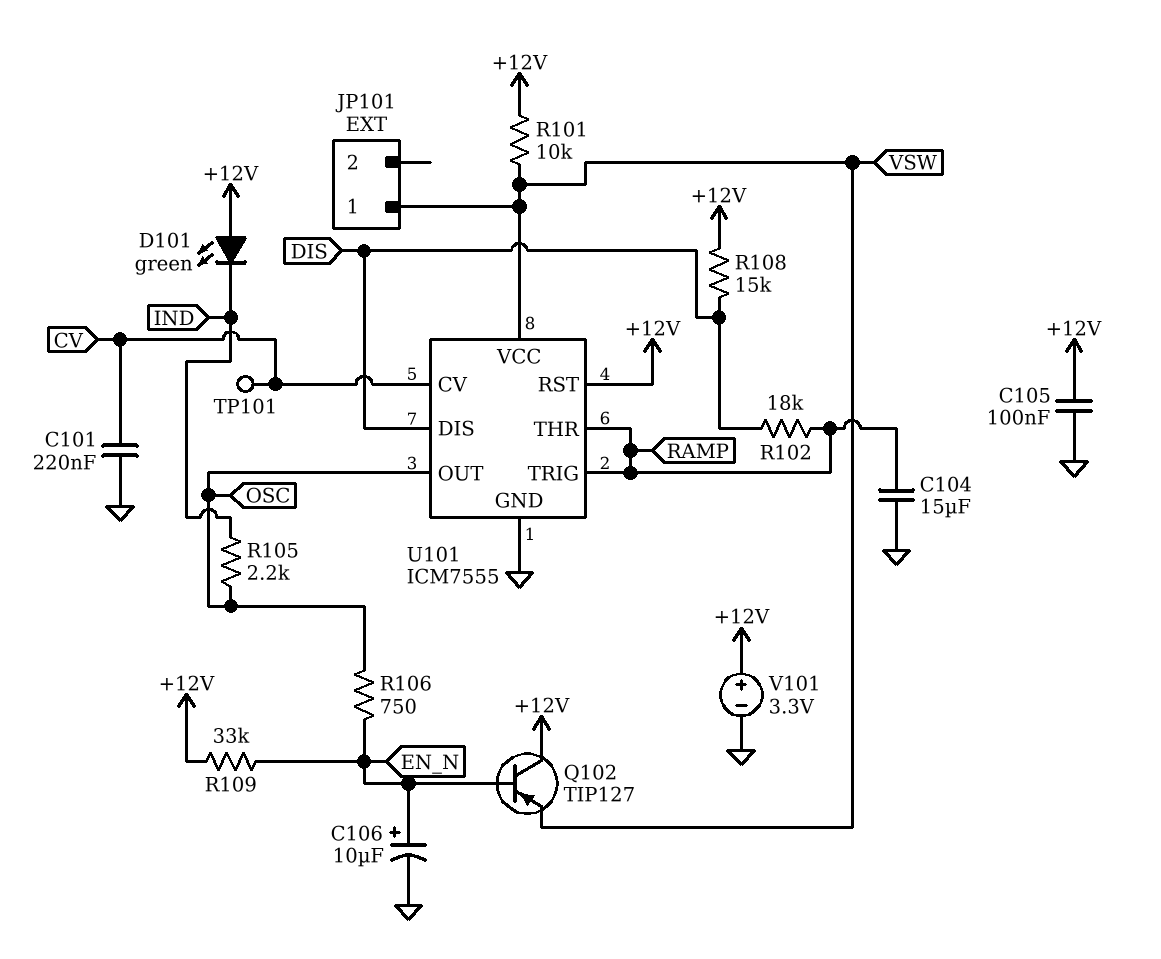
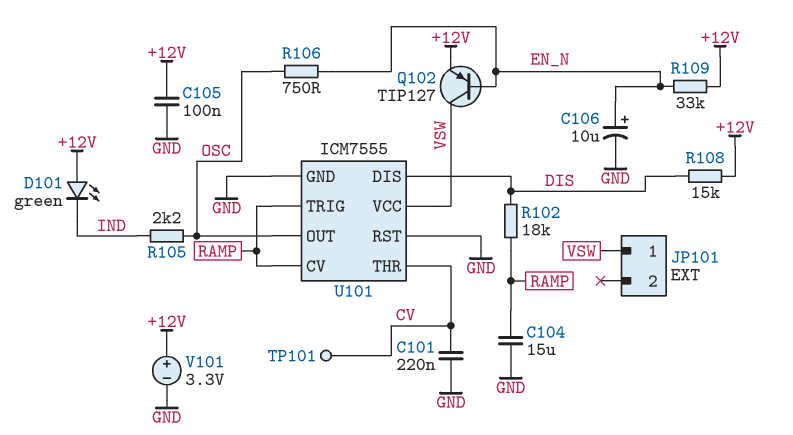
Q102: PNP TIP127 (B EN_N, C +12V, E VSW) -> PNP TIP127 (B EN_N, C VSW, E +12V)
R101: 10k (+12V, VSW) -> none
U101 pin CV: CV -> RAMP
U101 pin RST: +12V -> GND
U101 pin THR: RAMP -> CV

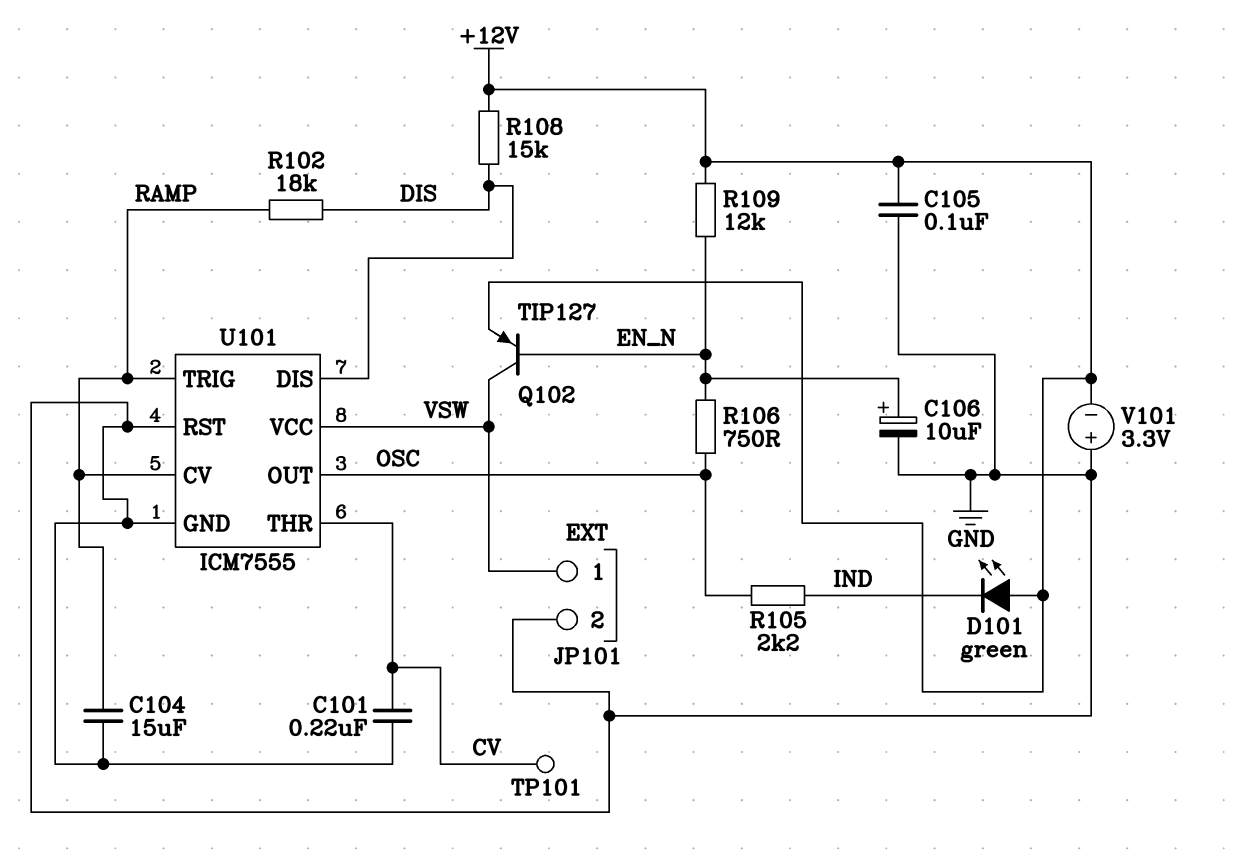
JP101 pin 2: none -> GND
R109: 33k (+12V, EN_N) -> 12k (+12V, EN_N)
V101: 3.3V (plus +12V, minus GND) -> 3.3V (plus GND, minus +12V)

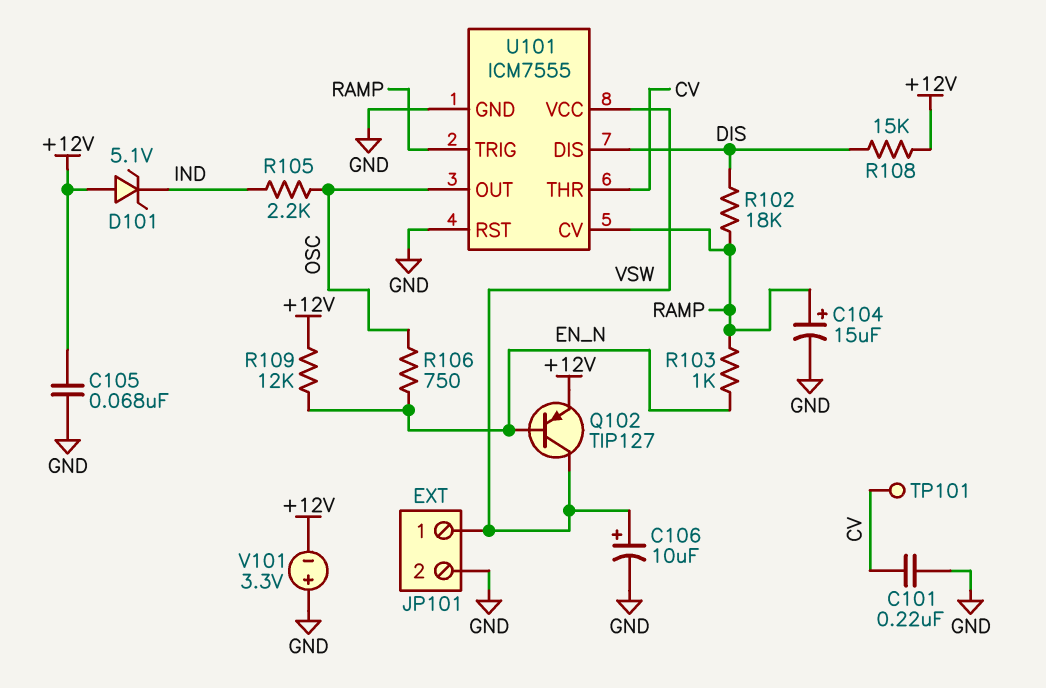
C104: 15uF (GND, RAMP) -> 15uF (plus RAMP, minus GND)
C105: 100nF (+12V, GND) -> 68nF (+12V, GND)
C106: 10uF (plus EN_N, minus GND) -> 10uF (plus VSW, minus GND)
D101: LED green (A +12V, K IND) -> zener 5.1V (A +12V, K IND)
R103: none -> 1k (EN_N, RAMP)

